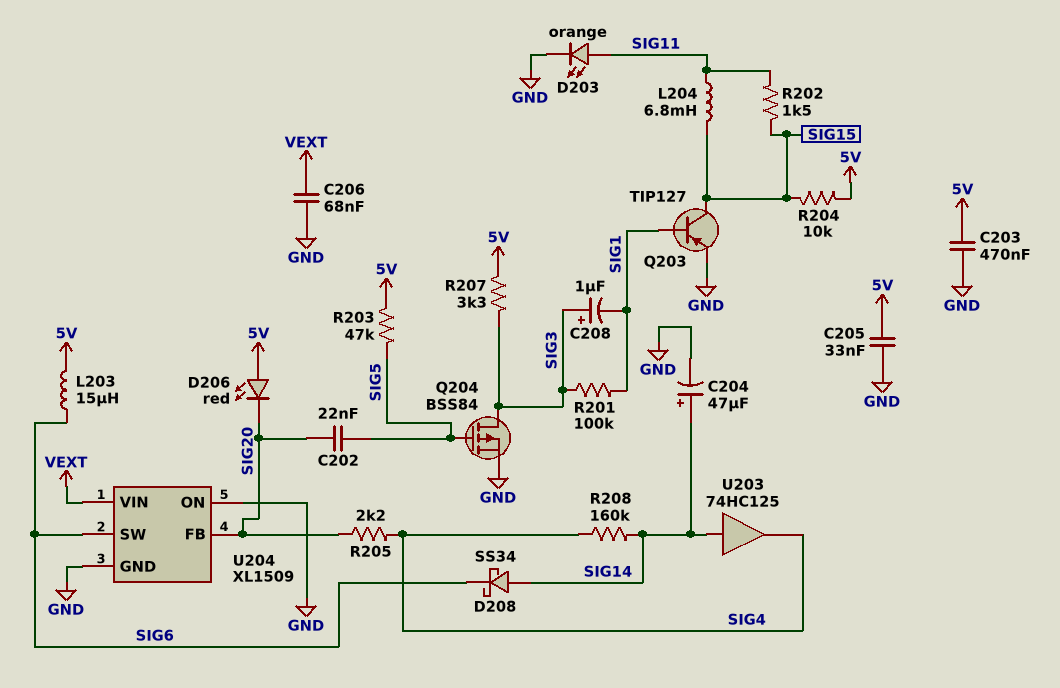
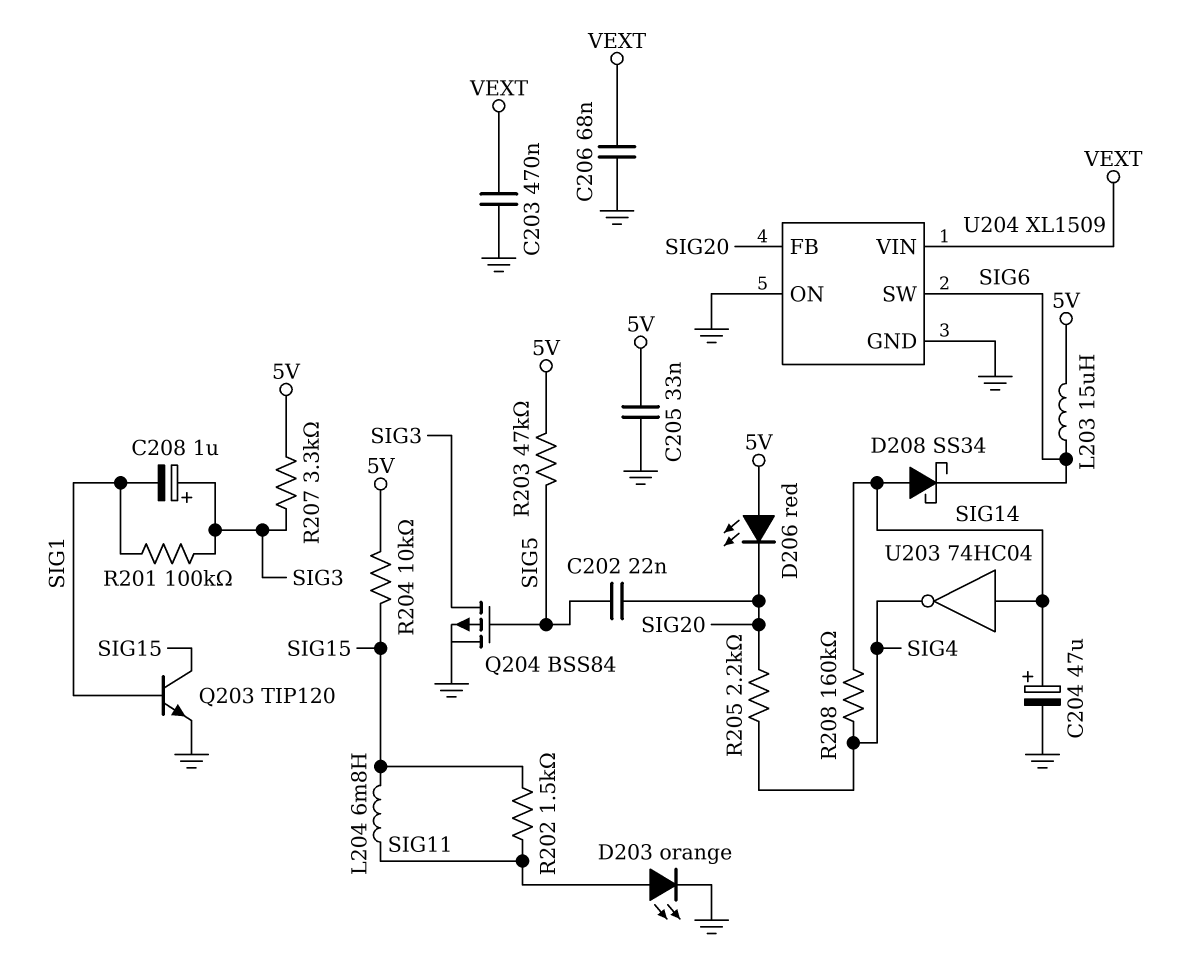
C203: 470nF (5V, GND) -> 470nF (GND, VEXT)
Q203: PNP TIP127 (B SIG1, C SIG15, E GND) -> NPN TIP120 (B SIG1, C SIG15, E GND)
U203: buffer 74HC125 (in SIG14, out SIG4) -> NOT 74HC04 (in SIG14, out SIG4)

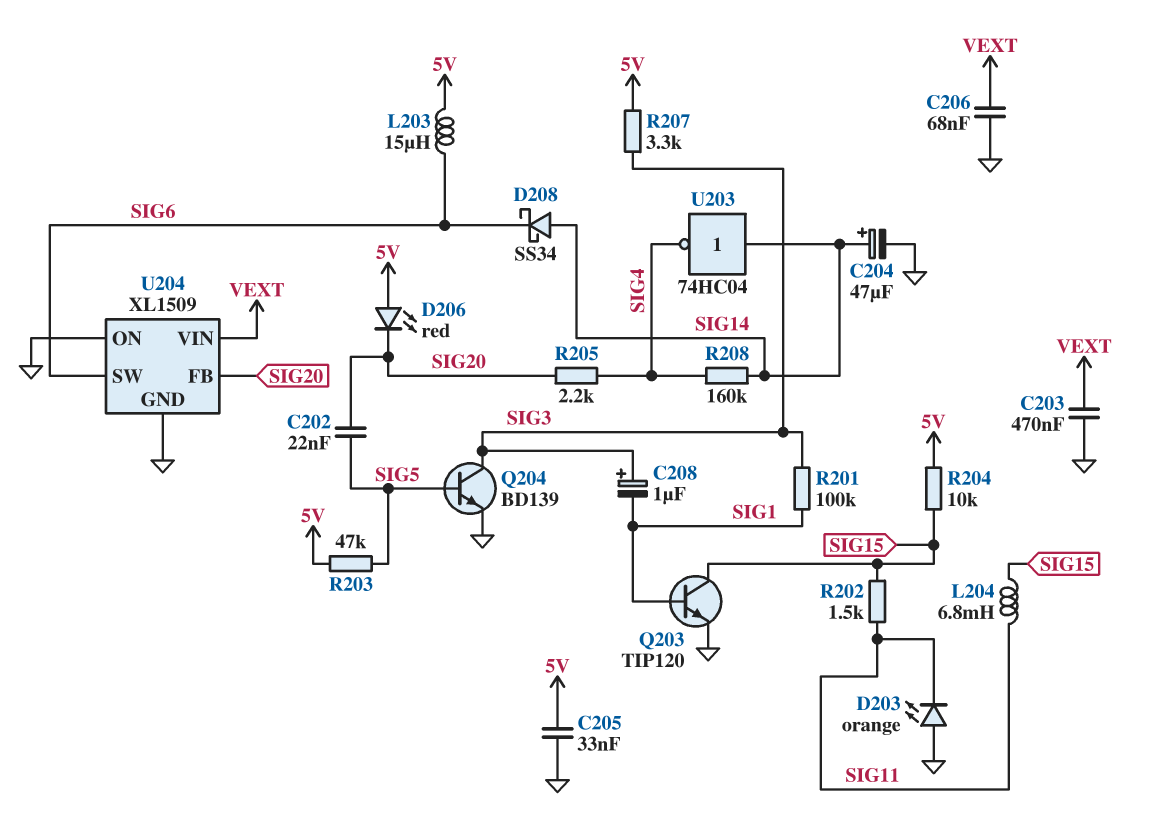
D203: LED orange (A SIG11, K GND) -> LED orange (A GND, K SIG11)
Q204: PMOS BSS84 (G SIG5, D SIG3, S GND) -> NPN BD139 (B SIG5, C SIG3, E GND)

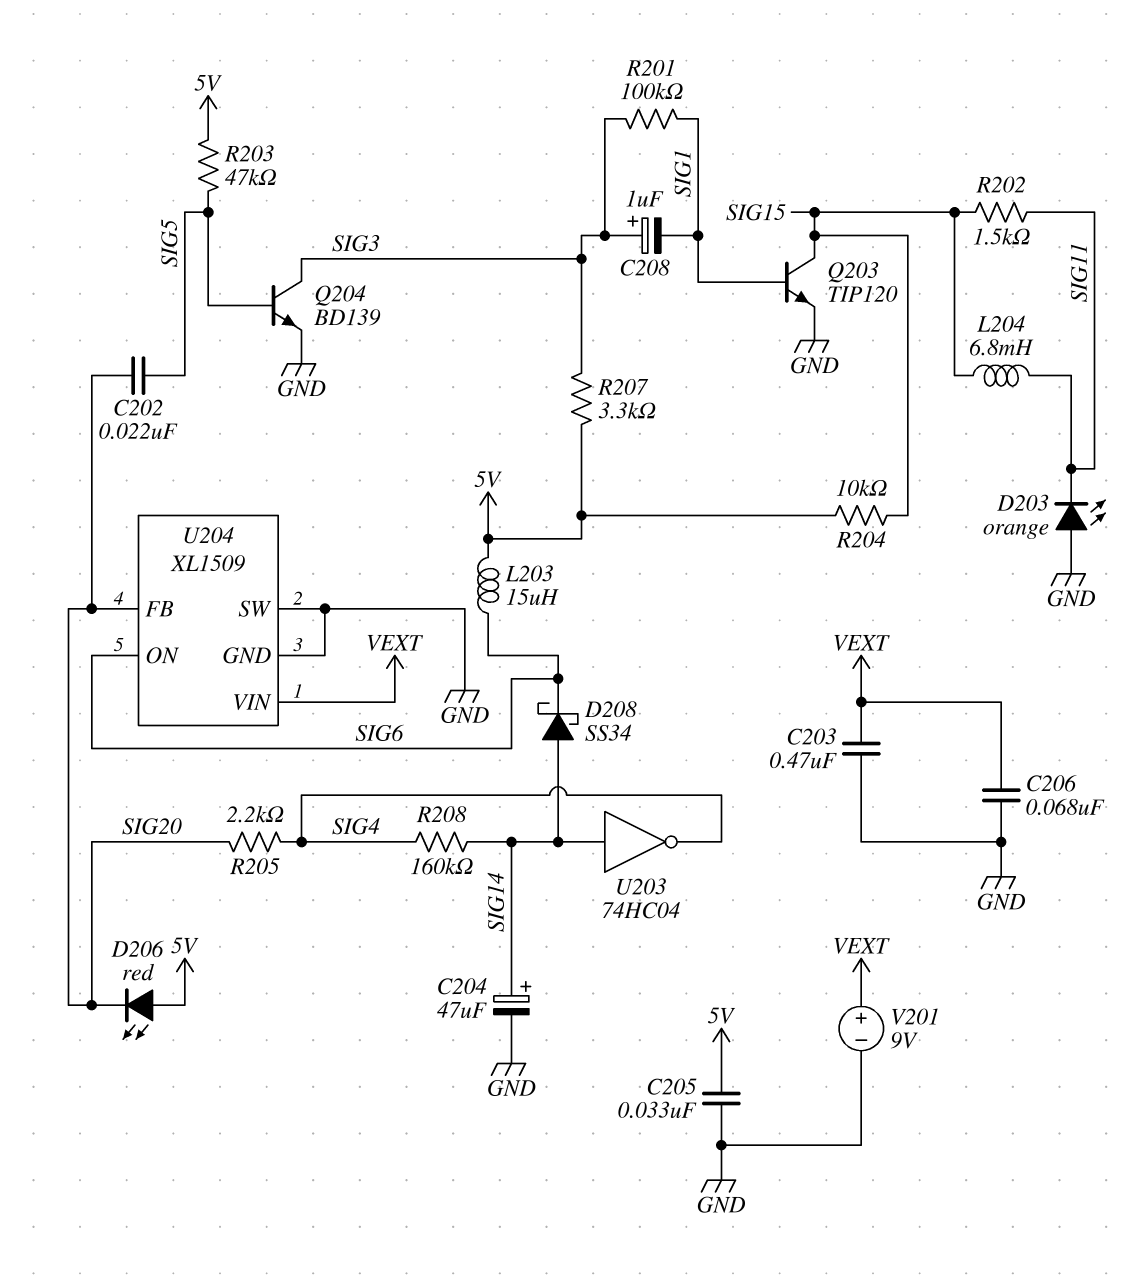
U204 pin ON: GND -> SIG6
U204 pin SW: SIG6 -> GND
V201: none -> 9V (plus VEXT, minus GND)

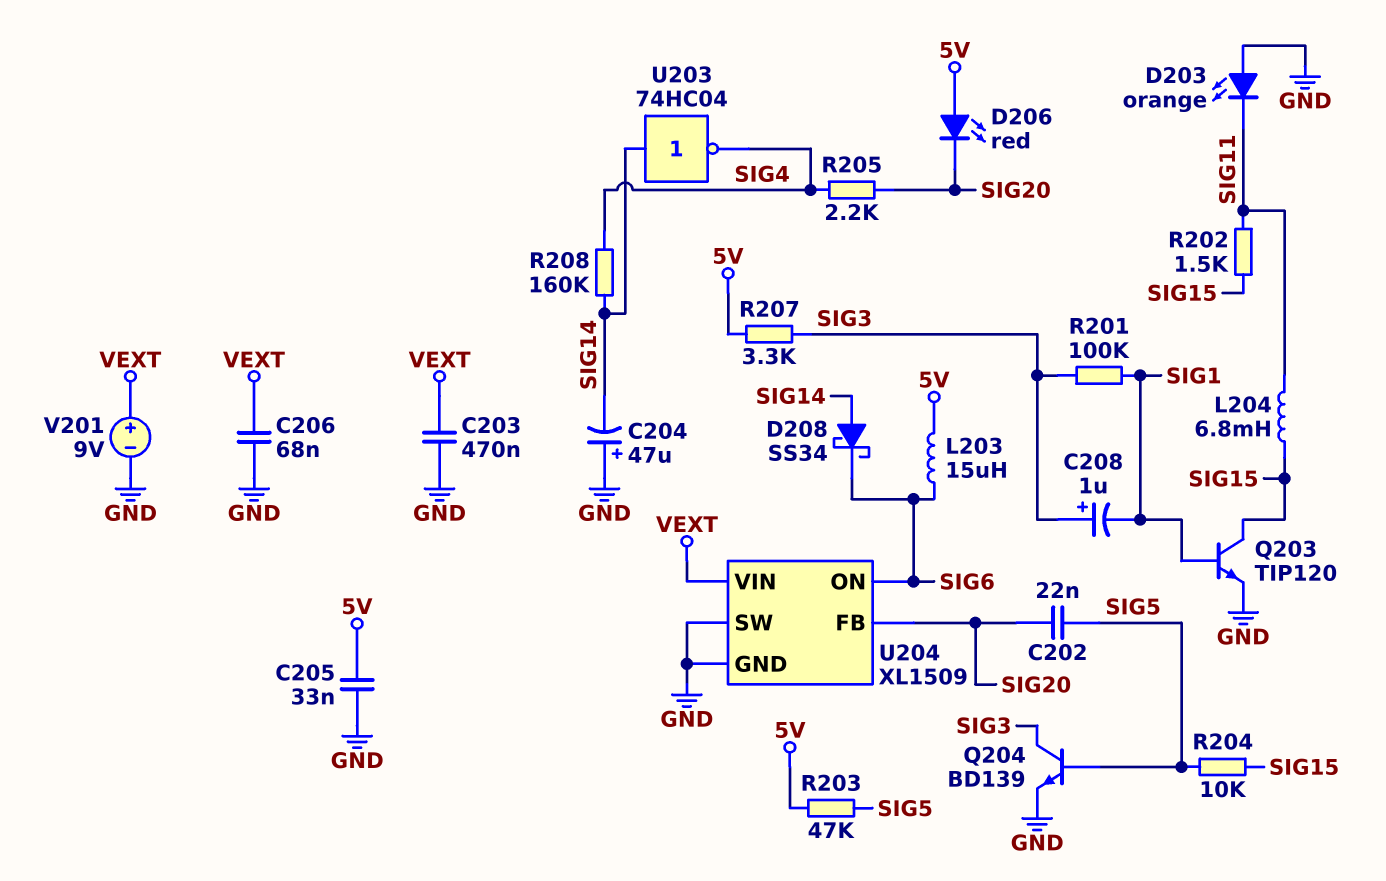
C204: 47uF (plus SIG14, minus GND) -> 47uF (plus GND, minus SIG14)
R204: 10k (5V, SIG15) -> 10k (SIG5, SIG15)

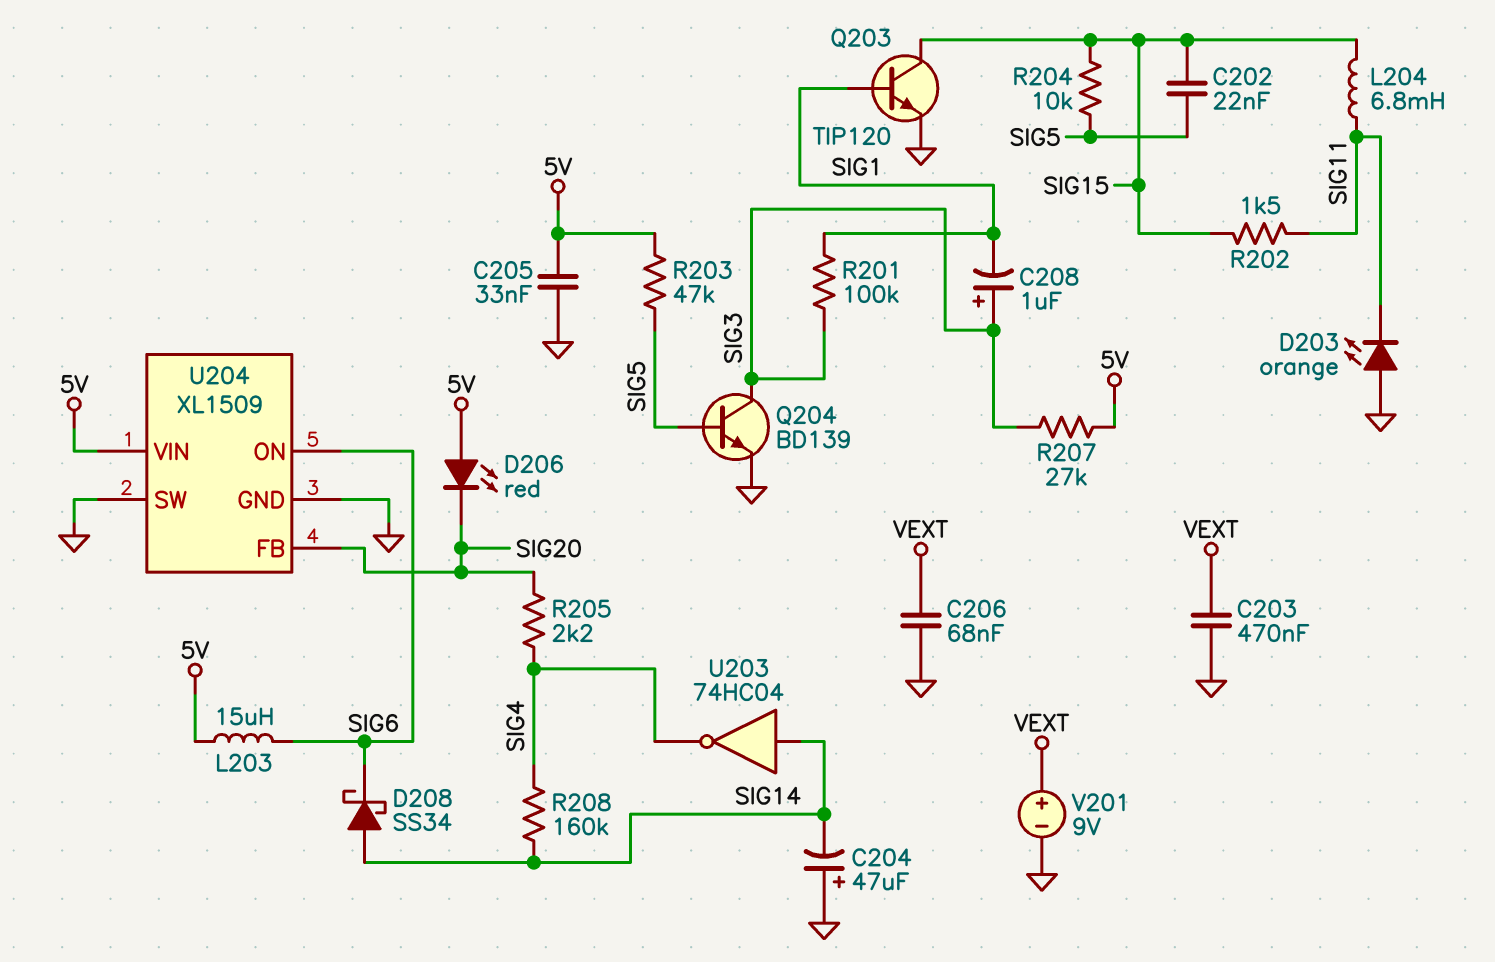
C202: 22nF (SIG5, SIG20) -> 22nF (SIG5, SIG15)
R207: 3.3k (5V, SIG3) -> 27k (5V, SIG3)
U204 pin VIN: VEXT -> 5V

